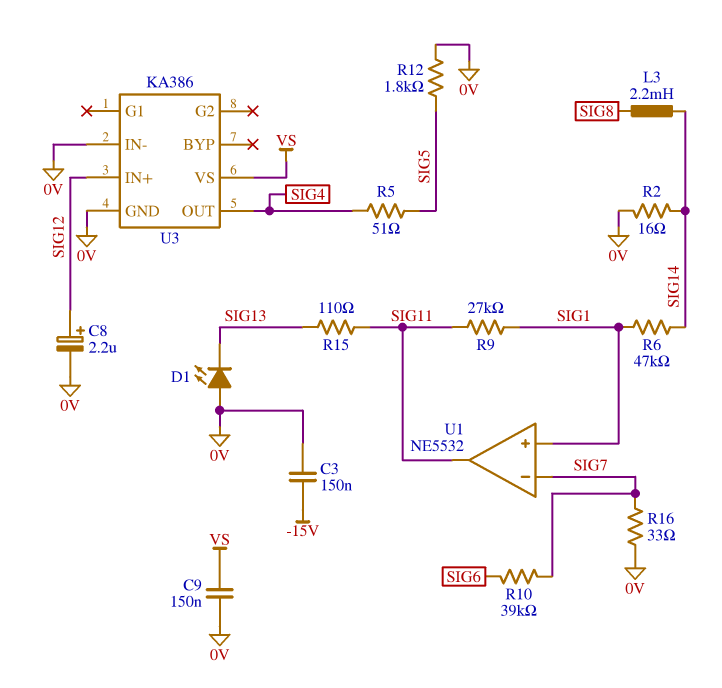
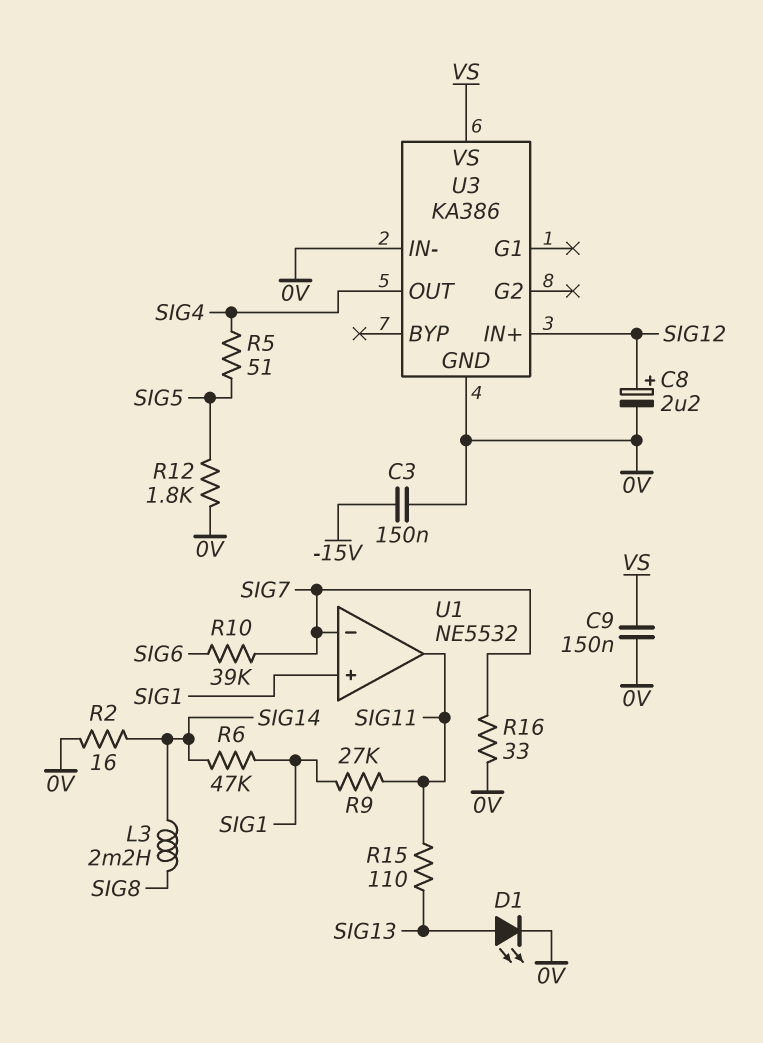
D1: LED (A 0V, K SIG13) -> LED (A SIG13, K 0V)

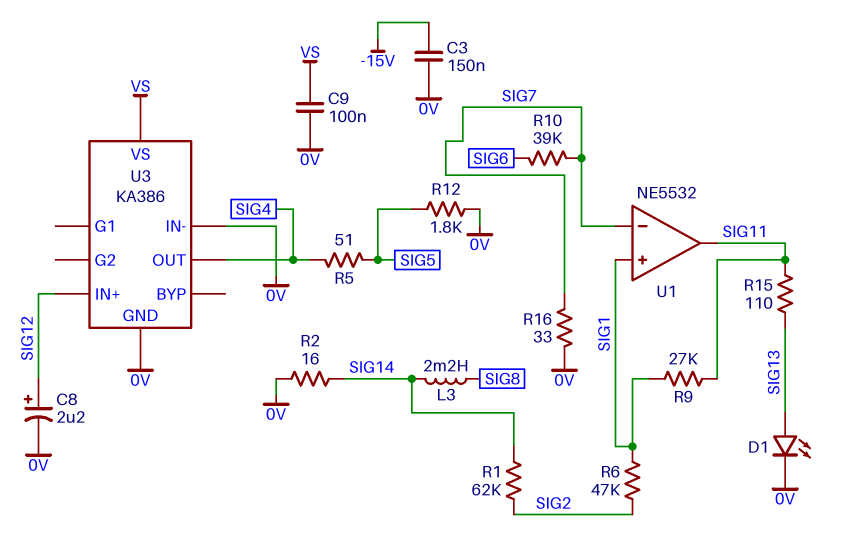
C9: 150nF (0V, VS) -> 100nF (0V, VS)
R1: none -> 62k (SIG2, SIG14)
R6: 47k (SIG1, SIG14) -> 47k (SIG1, SIG2)

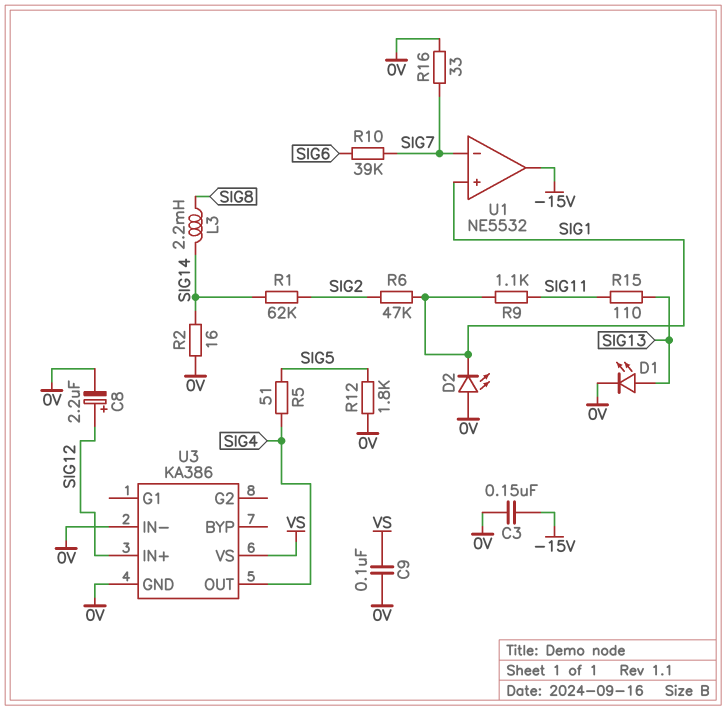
D2: none -> LED (A 0V, K SIG1)
R9: 27k (SIG1, SIG11) -> 1.1k (SIG1, SIG11)
U1 pin out: SIG11 -> -15V

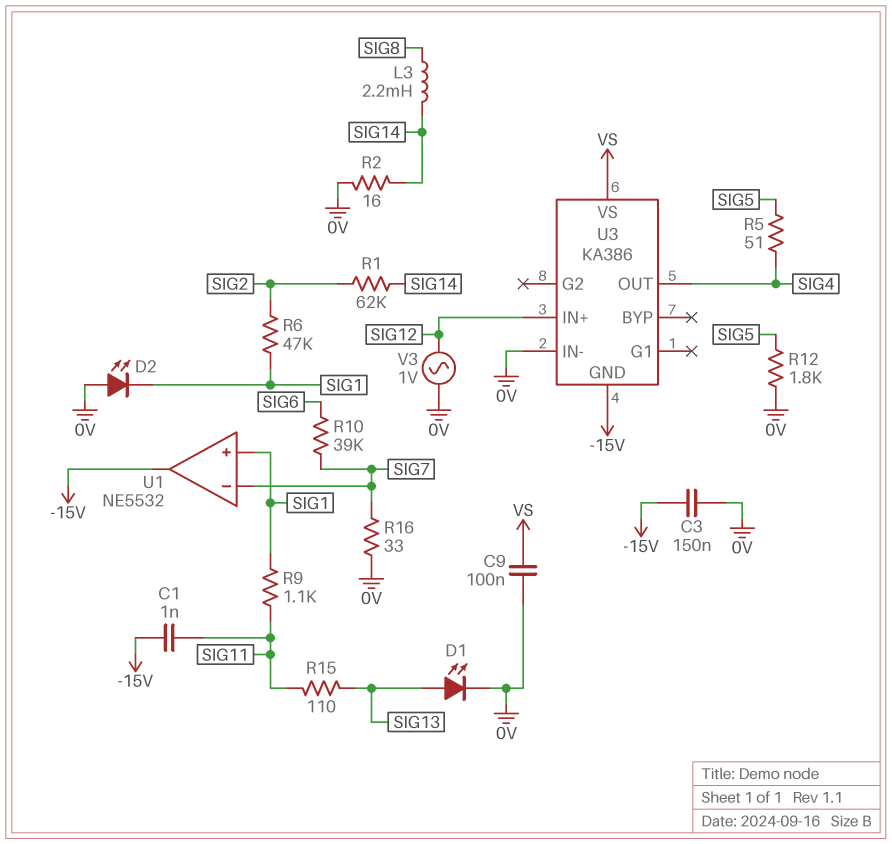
C1: none -> 1nF (-15V, SIG11)
C8: 2.2uF (plus SIG12, minus 0V) -> none
U3 pin GND: 0V -> -15V
V3: none -> AC 1V (0V, SIG12)

